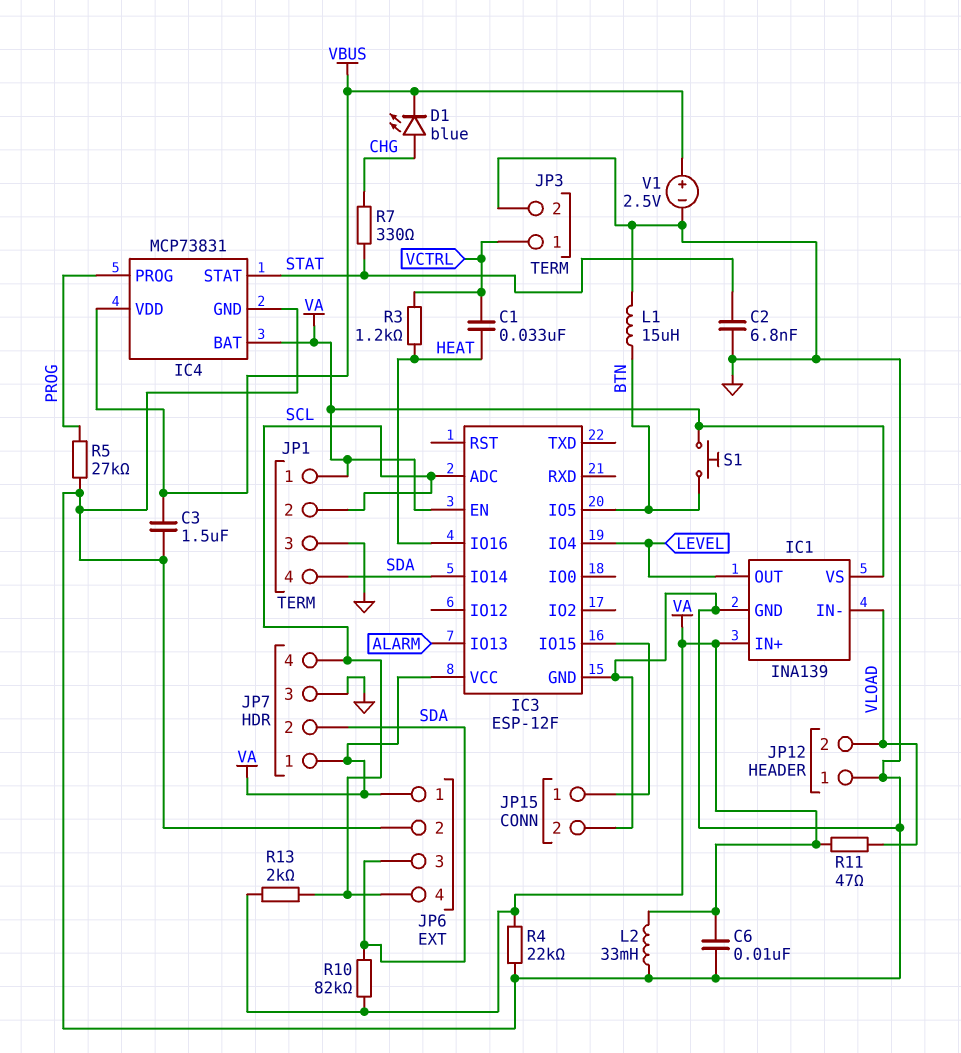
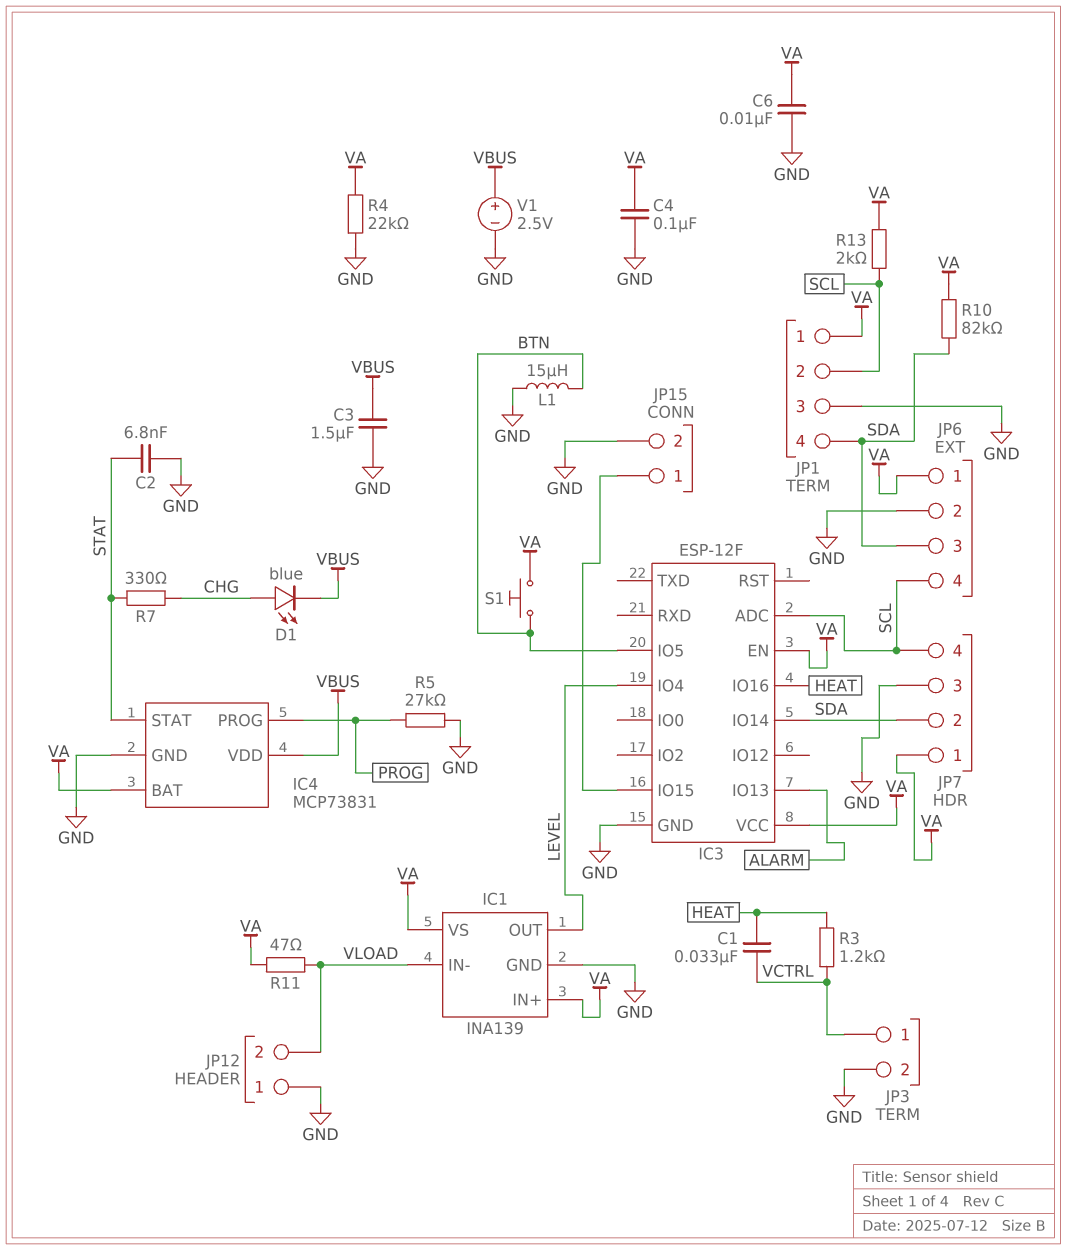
C4: none -> 100nF (GND, VA)
L2: 33mH (GND, VA) -> none

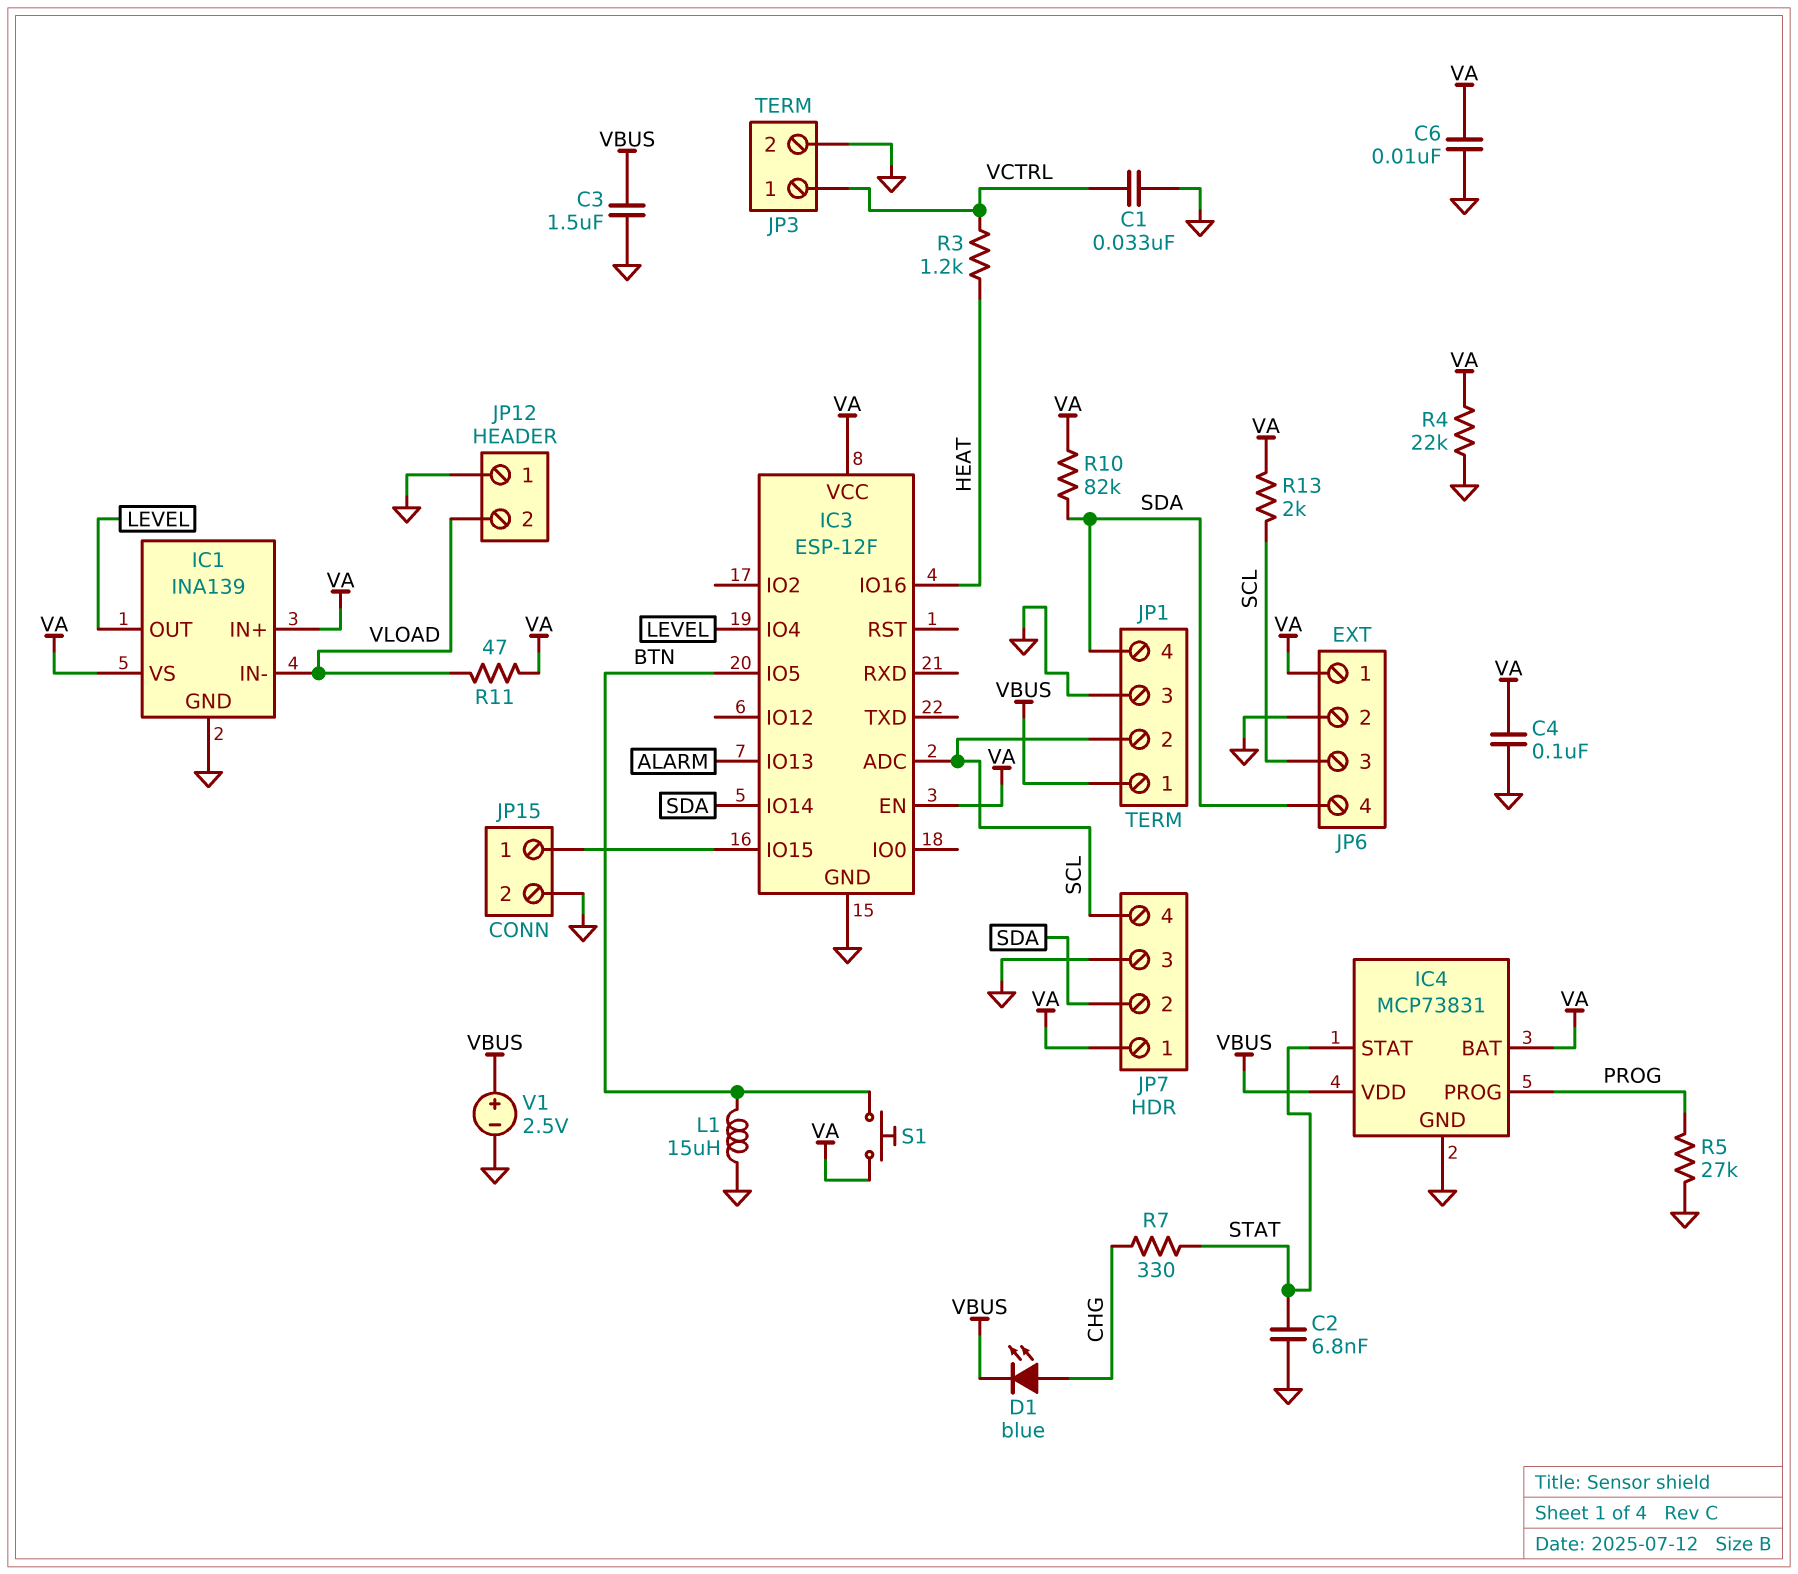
C1: 33nF (HEAT, VCTRL) -> 33nF (GND, VCTRL)
JP1 pin 1: VA -> VBUS
JP6 pin 3: SDA -> SCL
JP6 pin 4: SCL -> SDA

